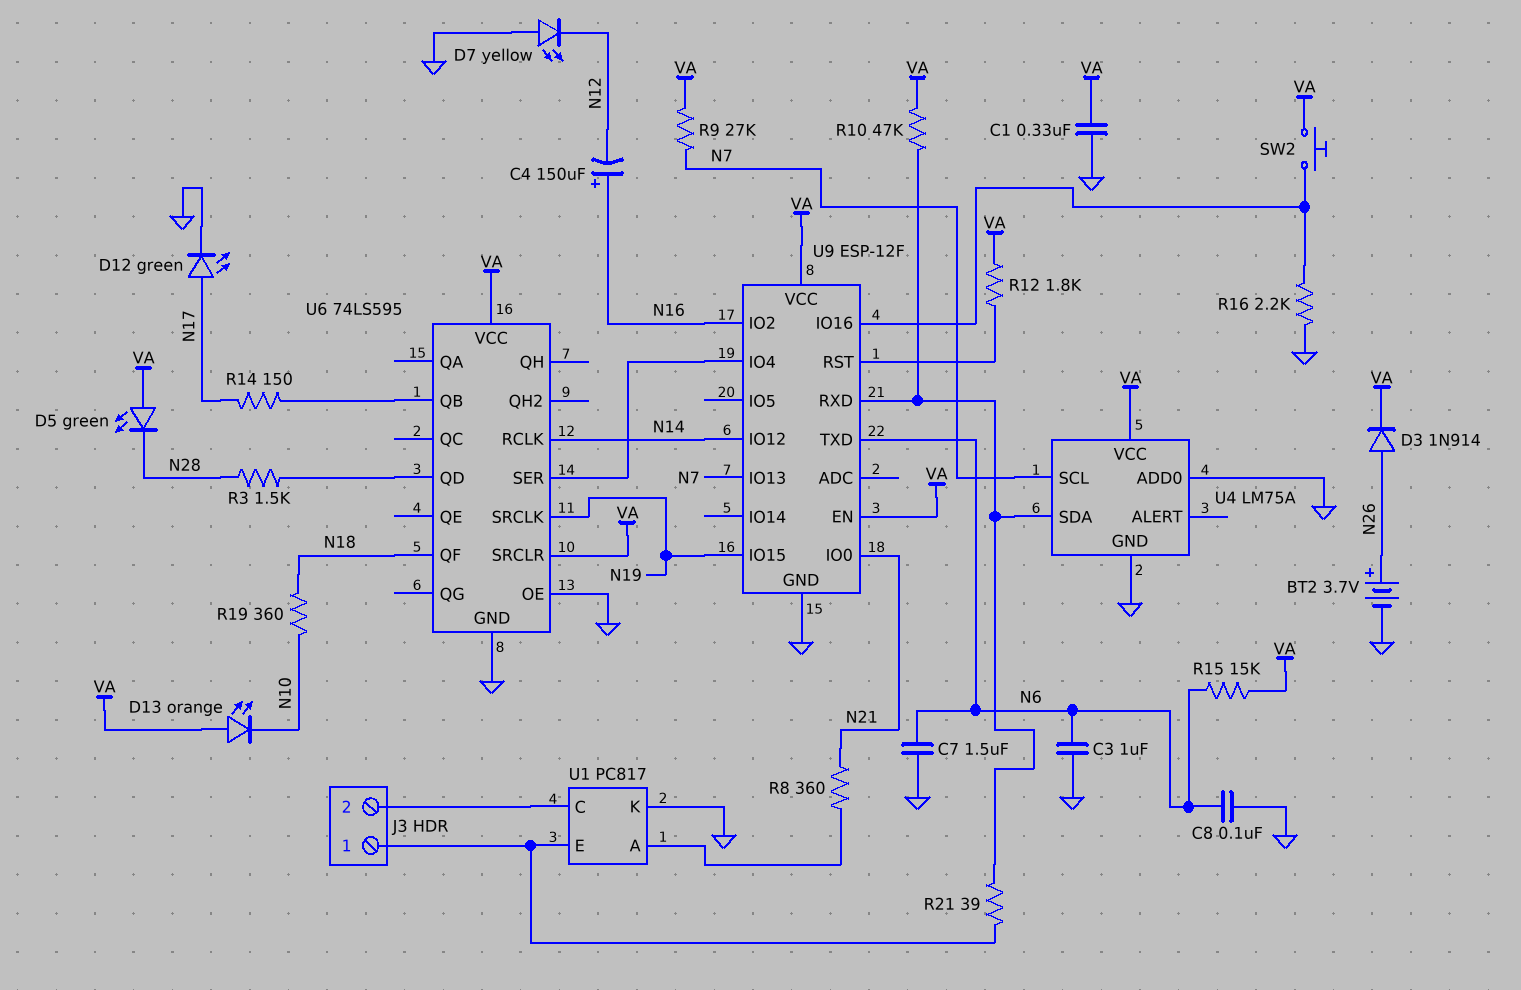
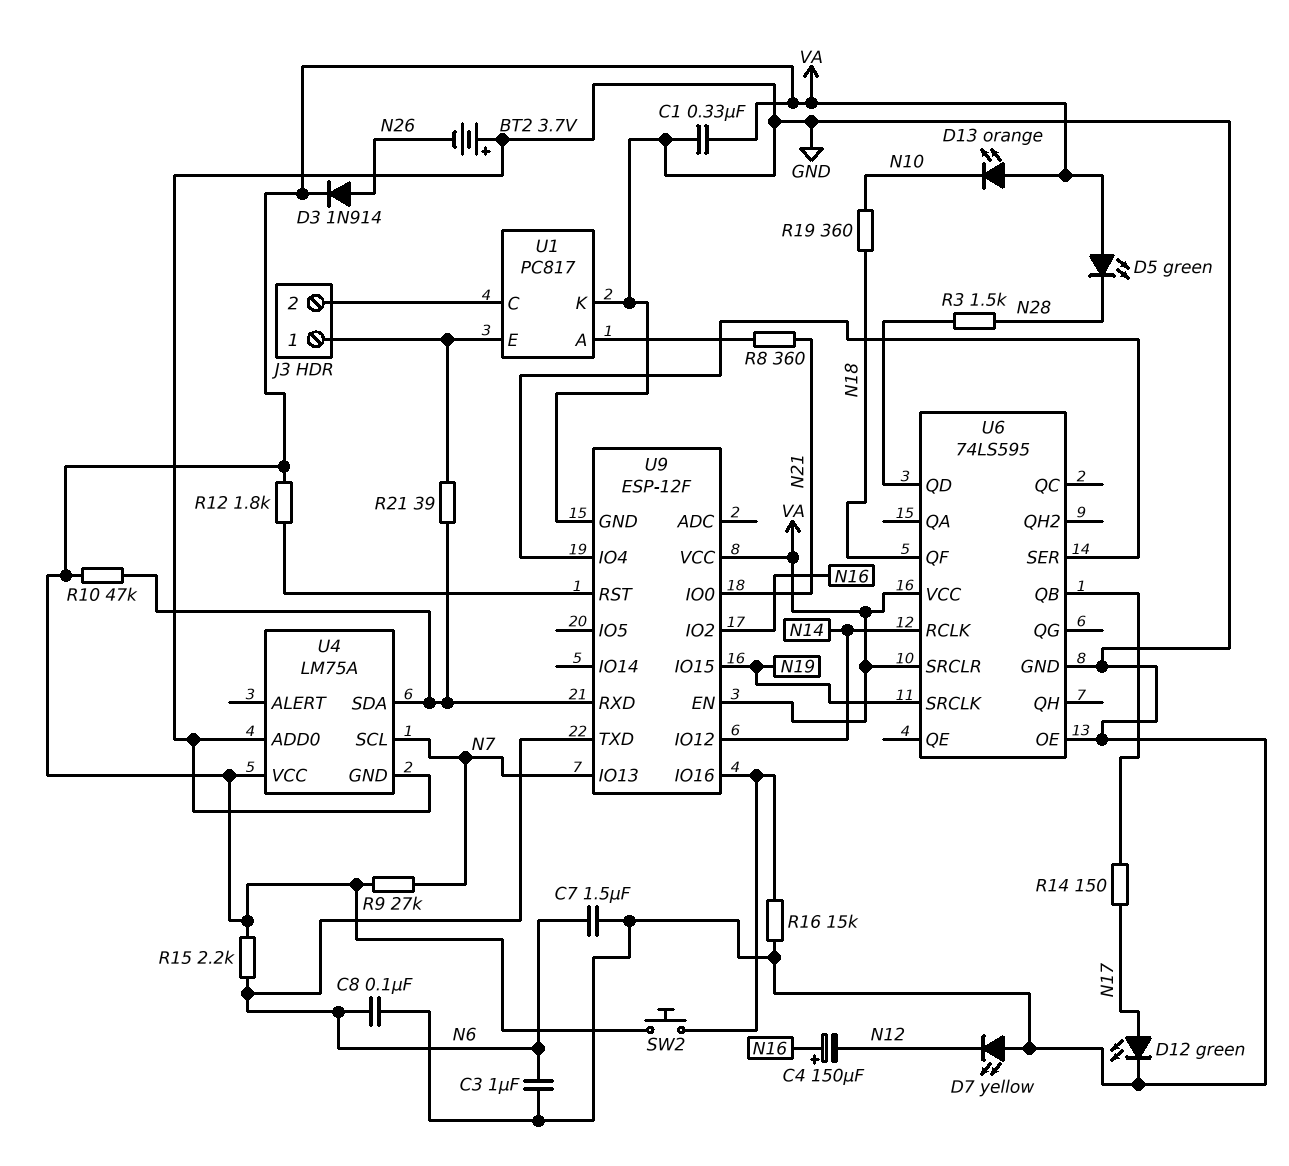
BT2: 3.7V (plus N26, minus GND) -> 3.7V (plus GND, minus N26)
R15: 15k (N6, VA) -> 2.2k (N6, VA)
R16: 2.2k (GND, U9/IO16) -> 15k (GND, U9/IO16)

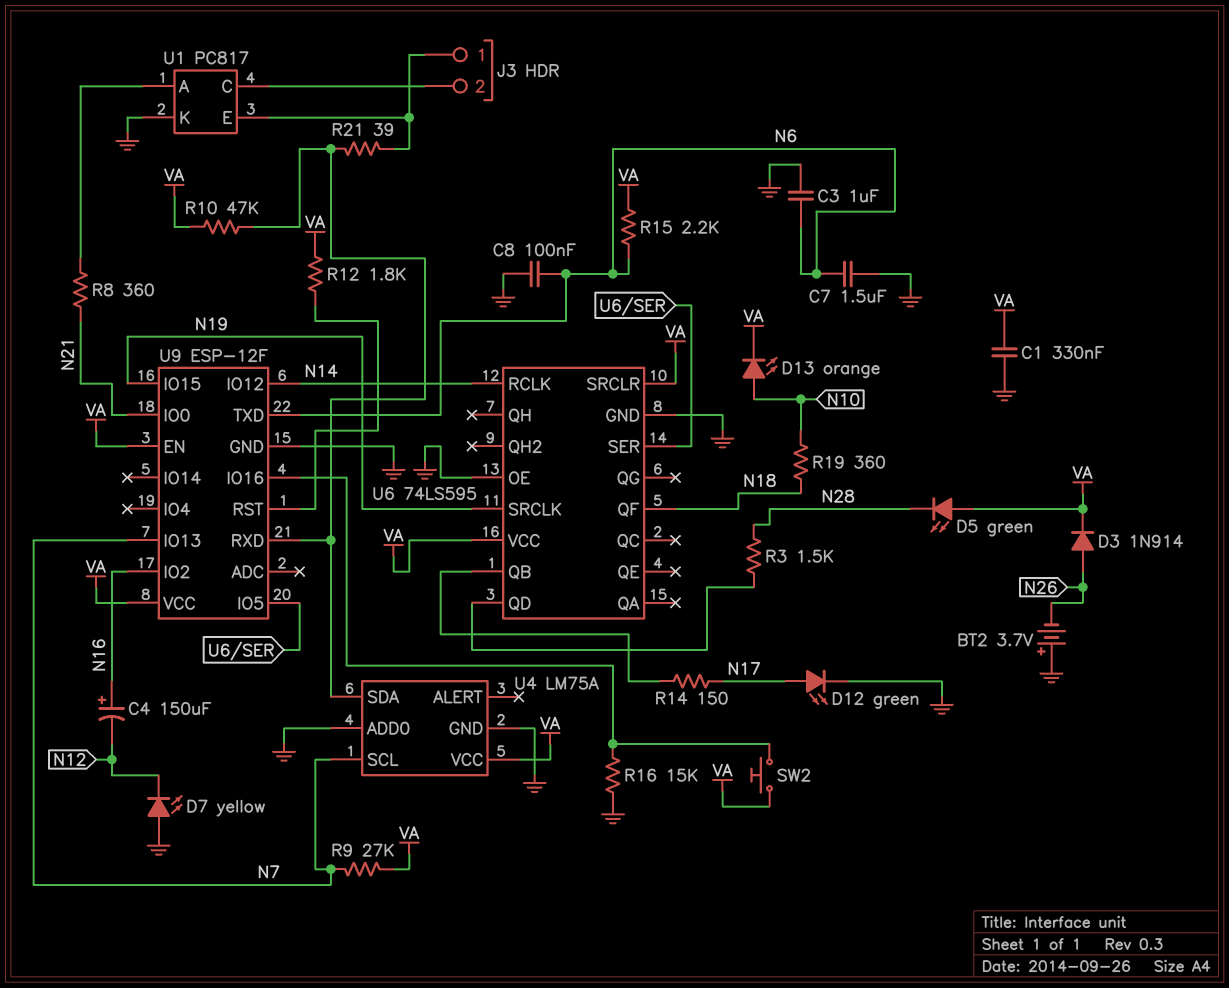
D13: LED orange (A VA, K N10) -> LED orange (A N10, K VA)
U9 pin IO4: U6/SER -> none
U9 pin IO5: none -> U6/SER

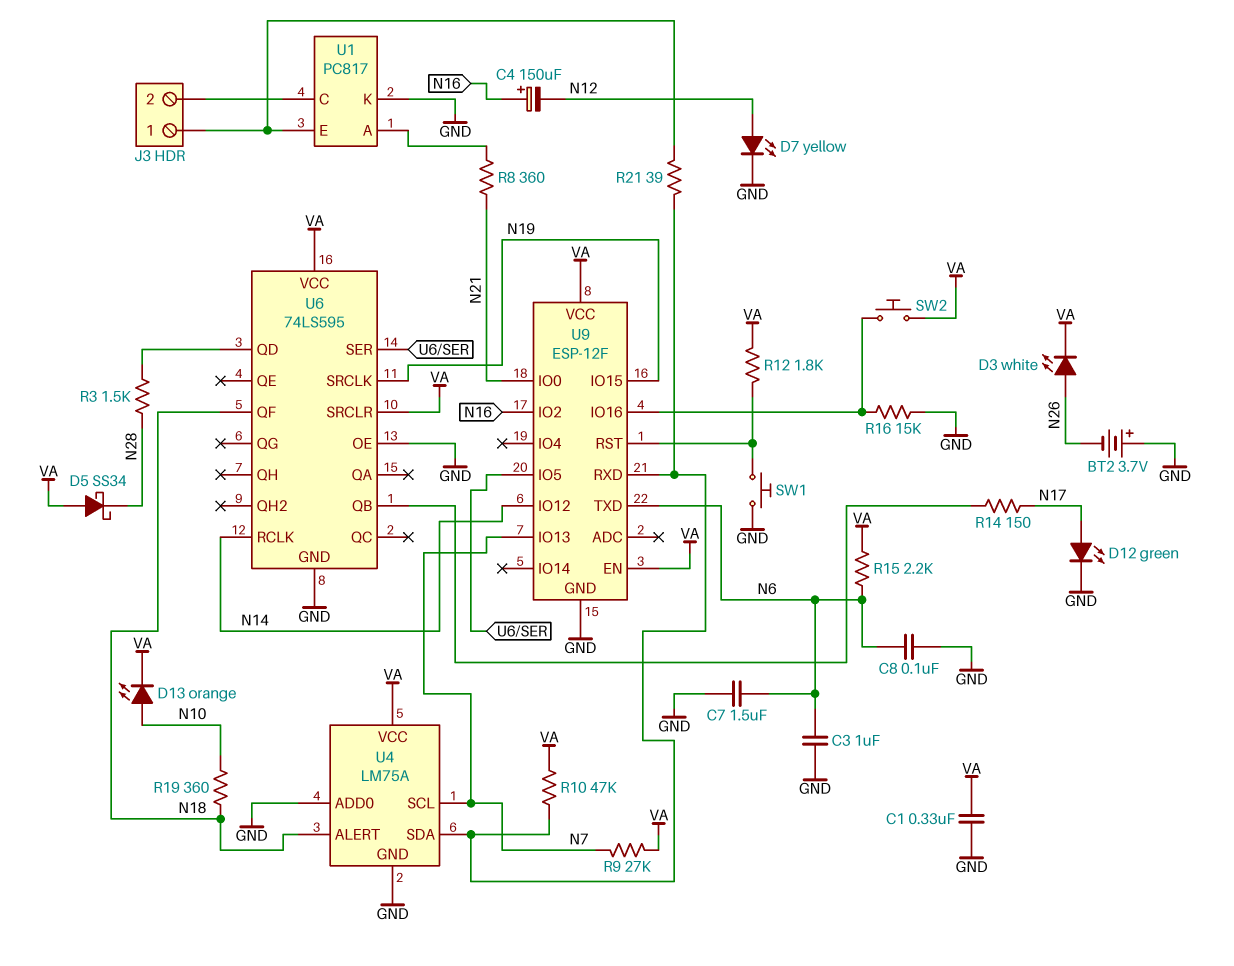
D3: diode 1N914 (A N26, K VA) -> LED white (A N26, K VA)
D5: LED green (A VA, K N28) -> schottky SS34 (A VA, K N28)
D7: LED yellow (A GND, K N12) -> LED yellow (A N12, K GND)
SW1: none -> button (GND, U9/RST)
U4 pin ALERT: none -> N18

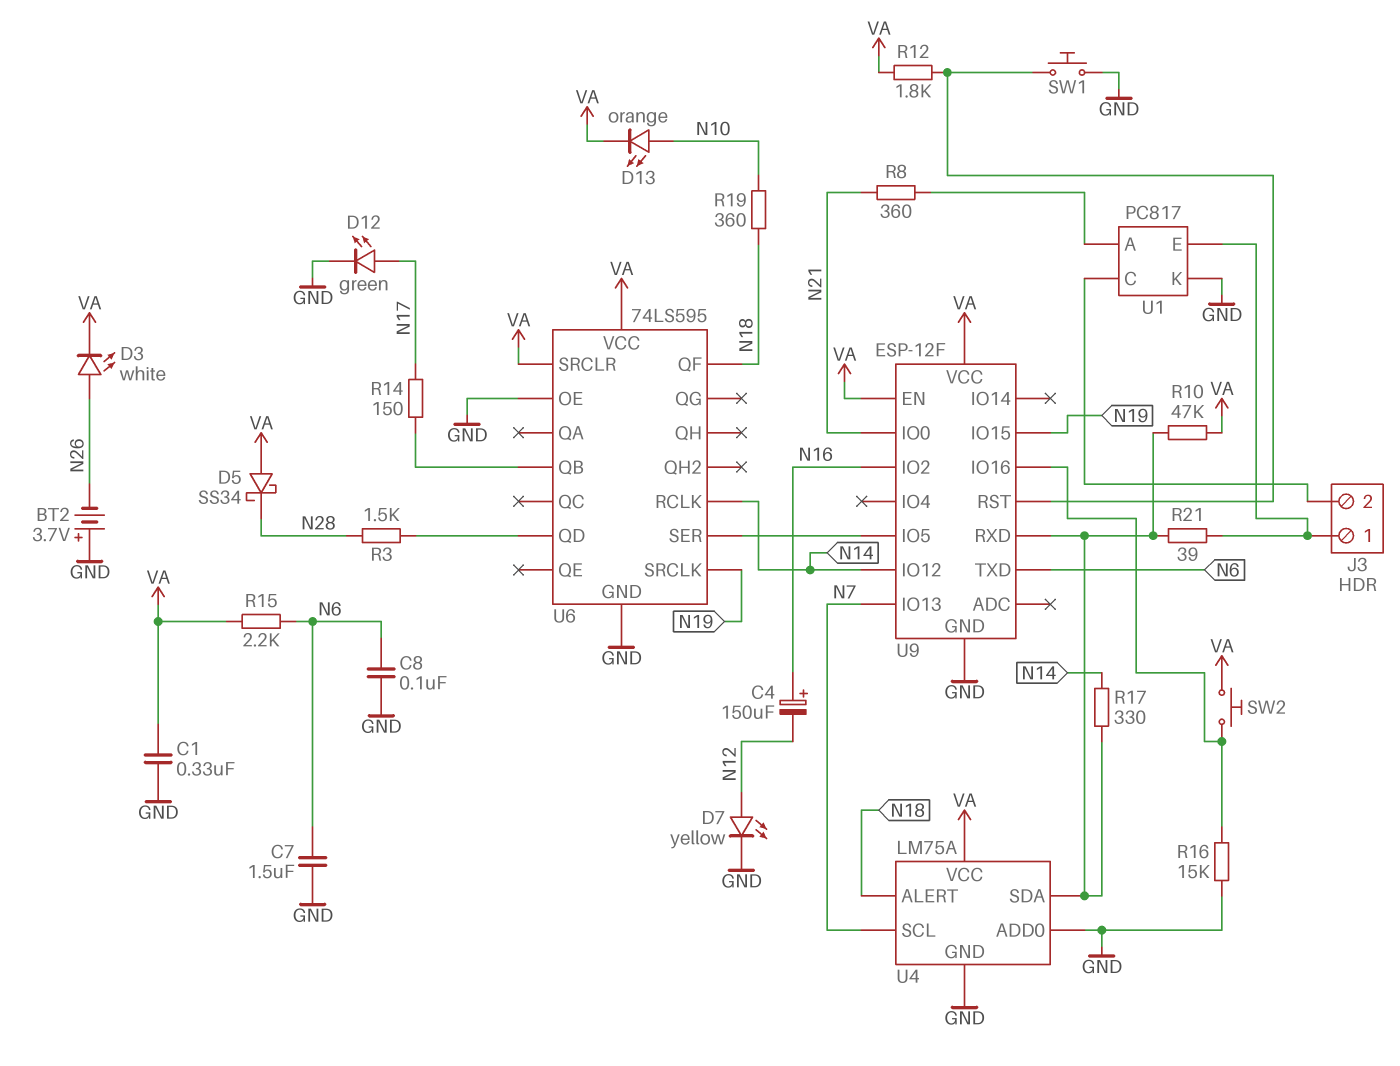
C3: 1uF (GND, N6) -> none
R9: 27k (N7, VA) -> none
R17: none -> 330 (N14, U4/SDA)

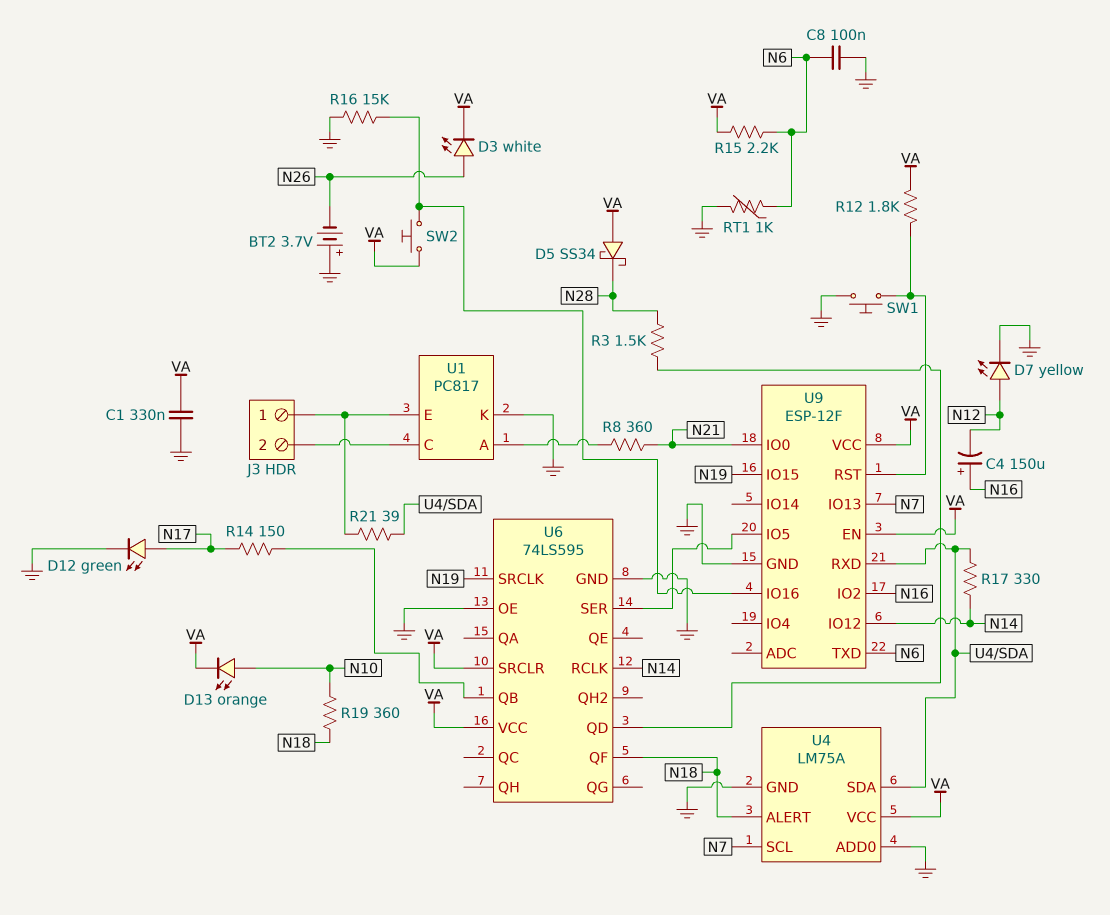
C7: 1.5uF (GND, N6) -> none
R10: 47k (U4/SDA, VA) -> none
RT1: none -> 1k (GND, N6)

